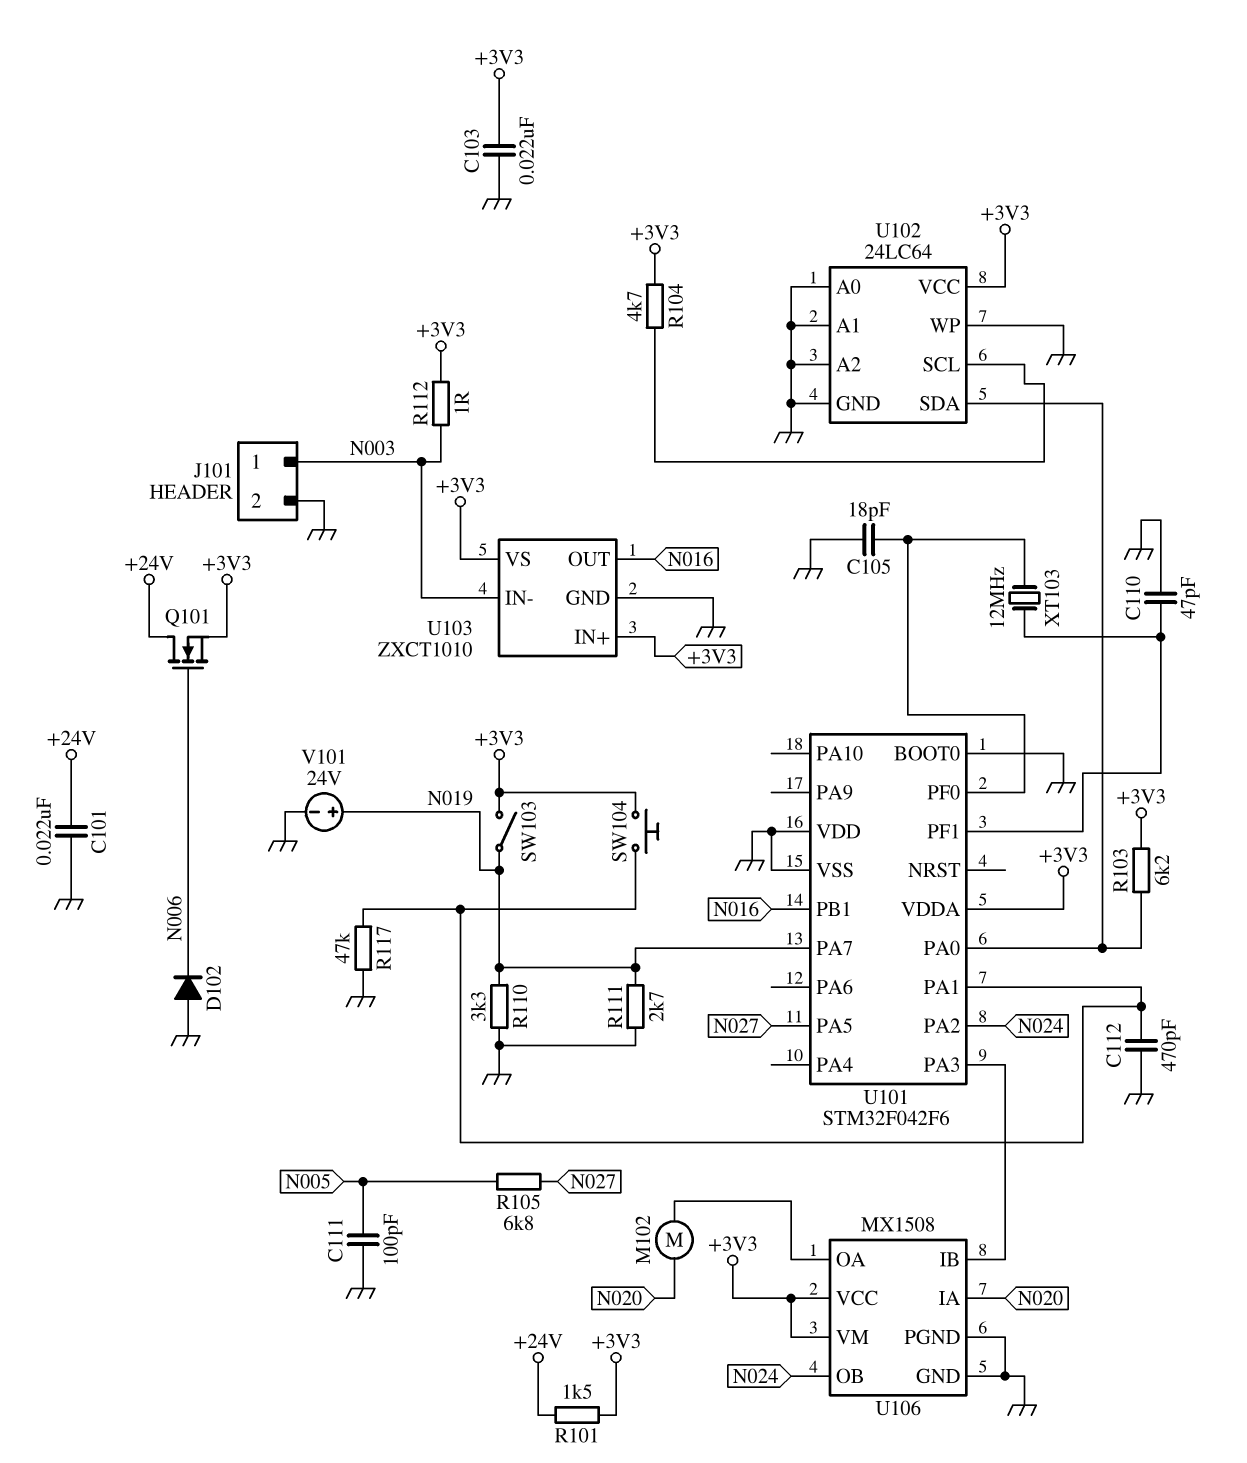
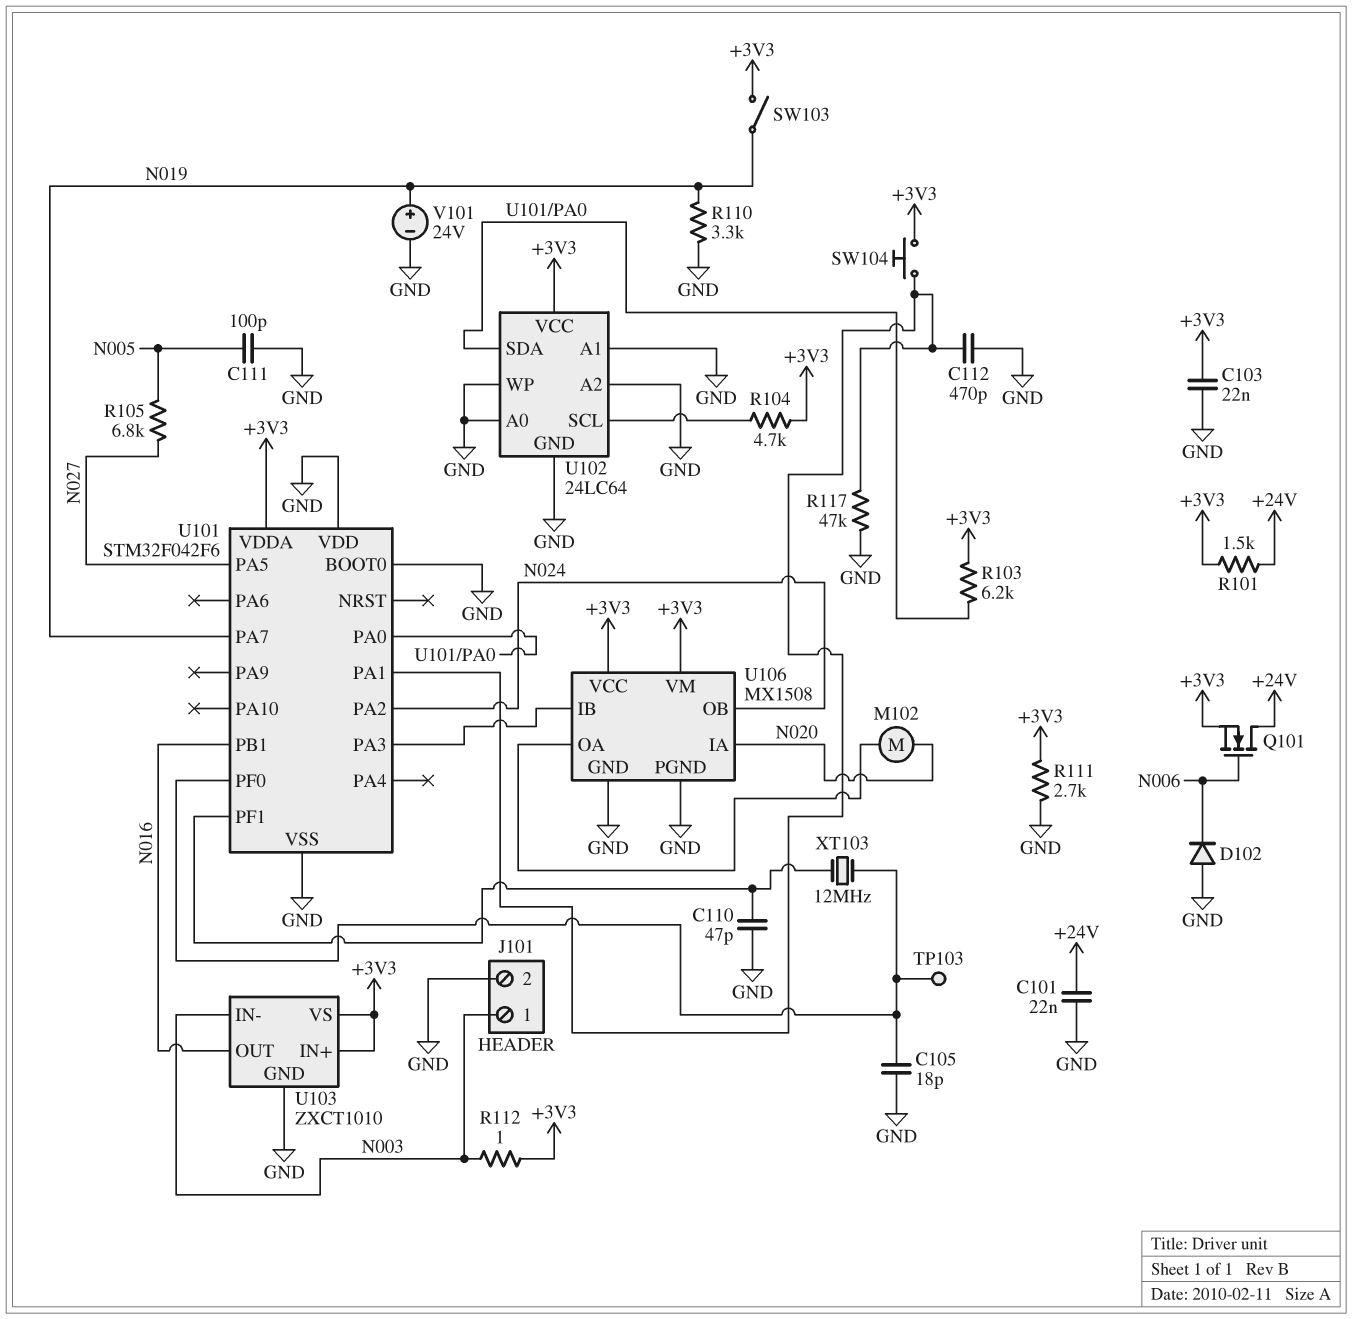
R111: 2.7k (GND, N019) -> 2.7k (+3V3, GND)
TP103: none -> test point (U101/PF0)

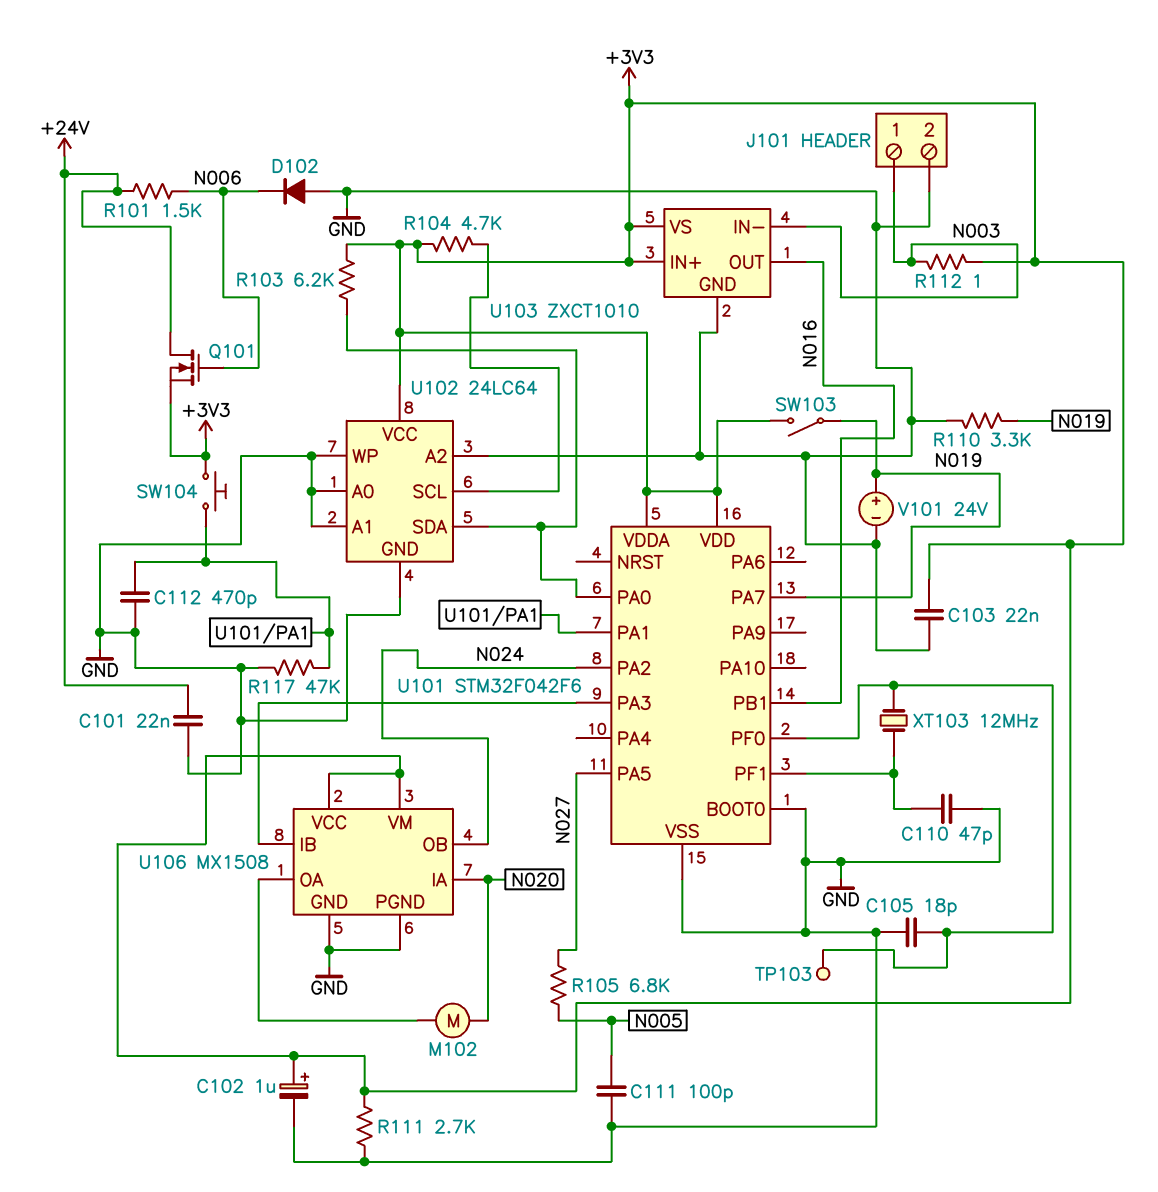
C102: none -> 1uF (plus +3V3, minus GND)
R101: 1.5k (+3V3, +24V) -> 1.5k (+24V, N006)
U101 pin VDD: GND -> +3V3

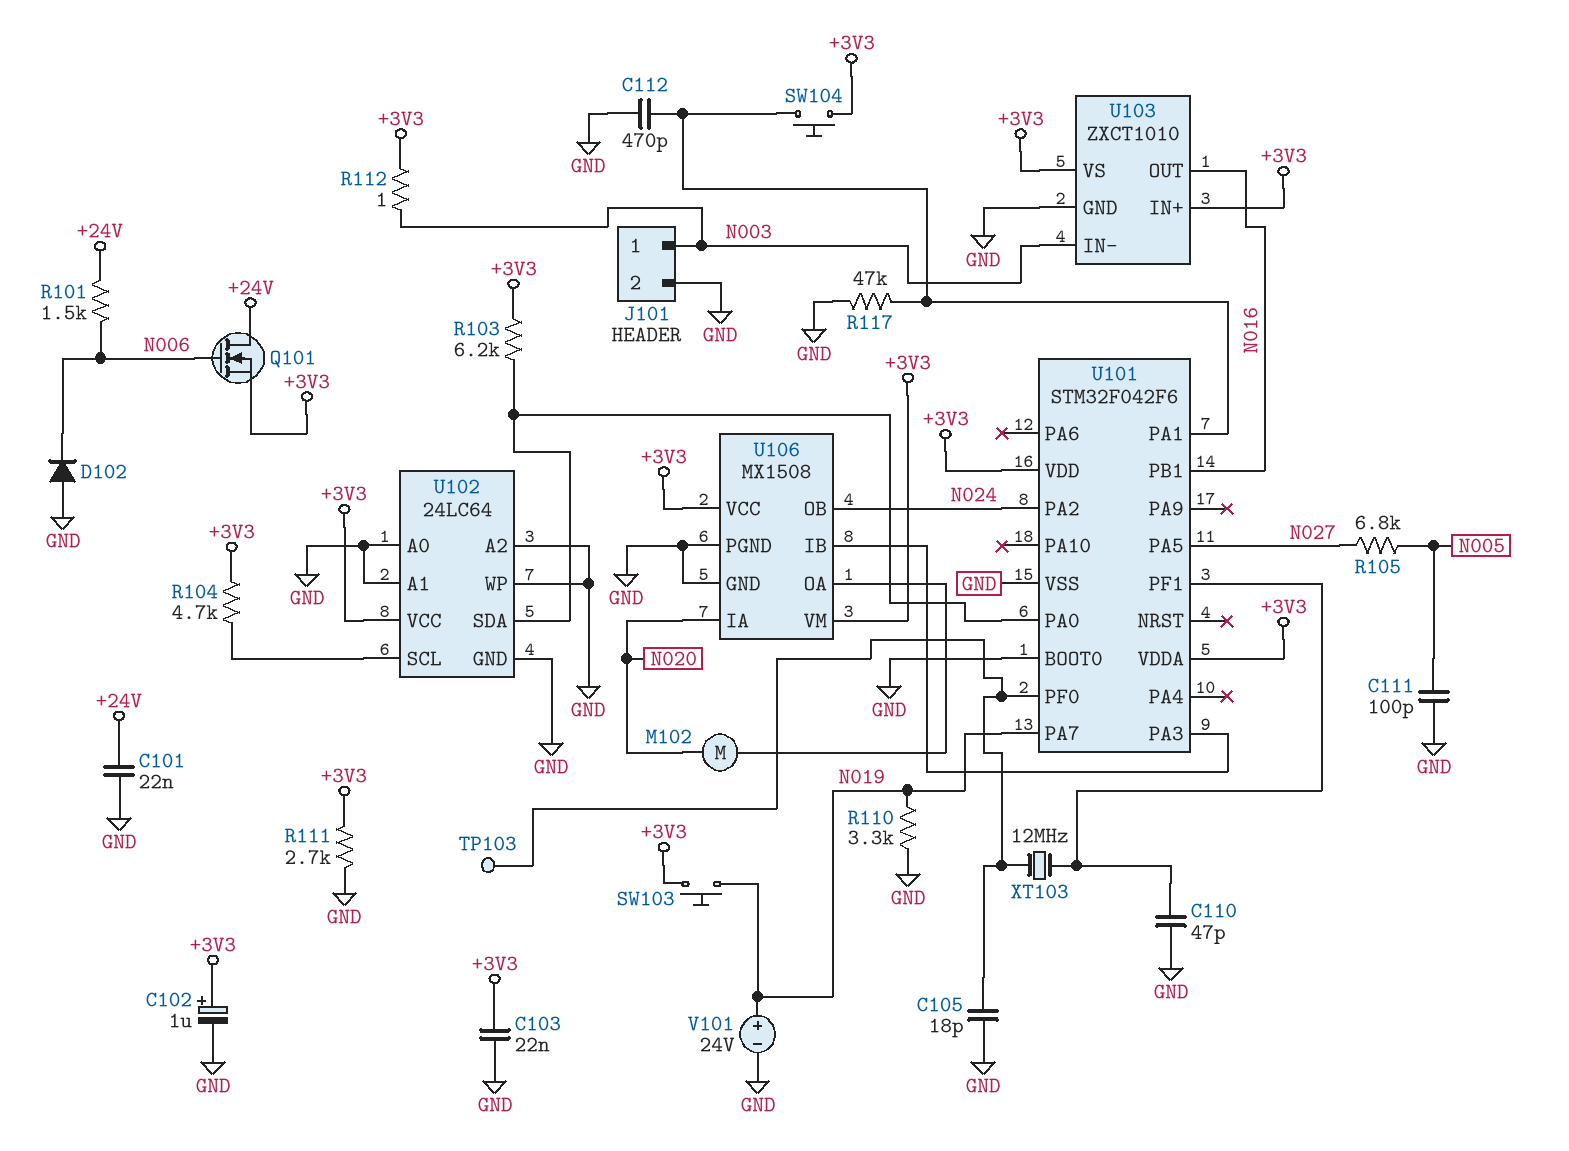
SW103: switch (+3V3, N019) -> button (+3V3, N019)

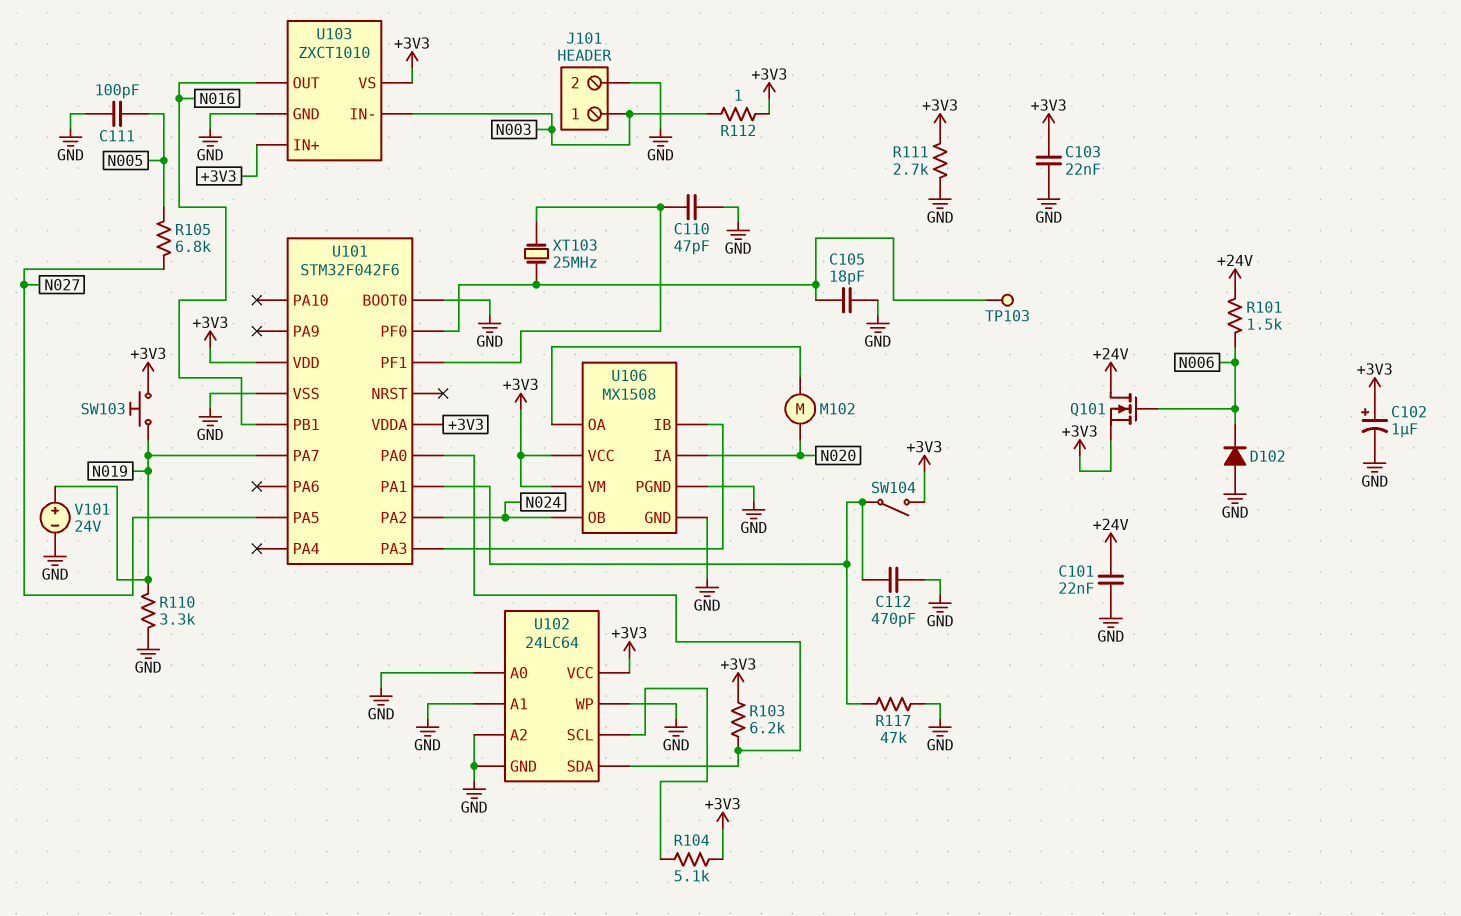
R104: 4.7k (+3V3, U102/SCL) -> 5.1k (+3V3, U102/SCL)
SW104: button (+3V3, U101/PA1) -> switch (+3V3, U101/PA1)
XT103: 12MHz (U101/PF0, U101/PF1) -> 25MHz (U101/PF0, U101/PF1)

